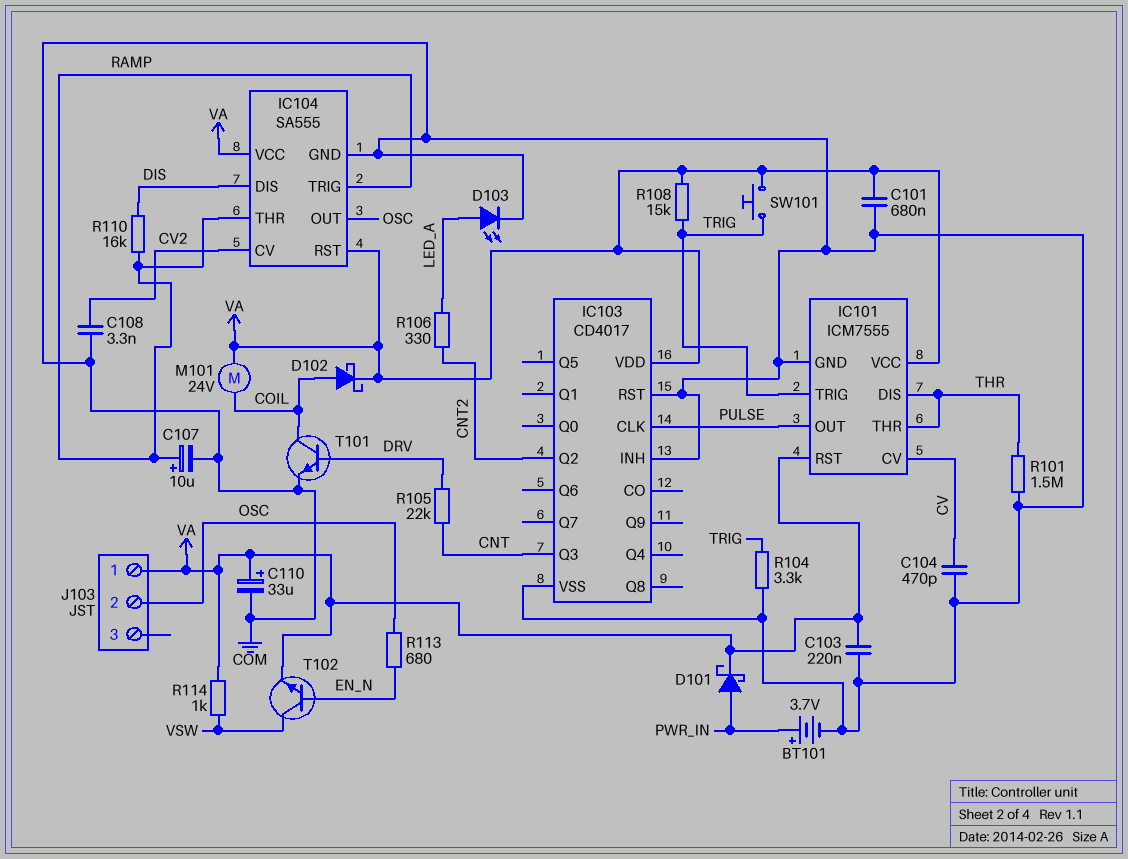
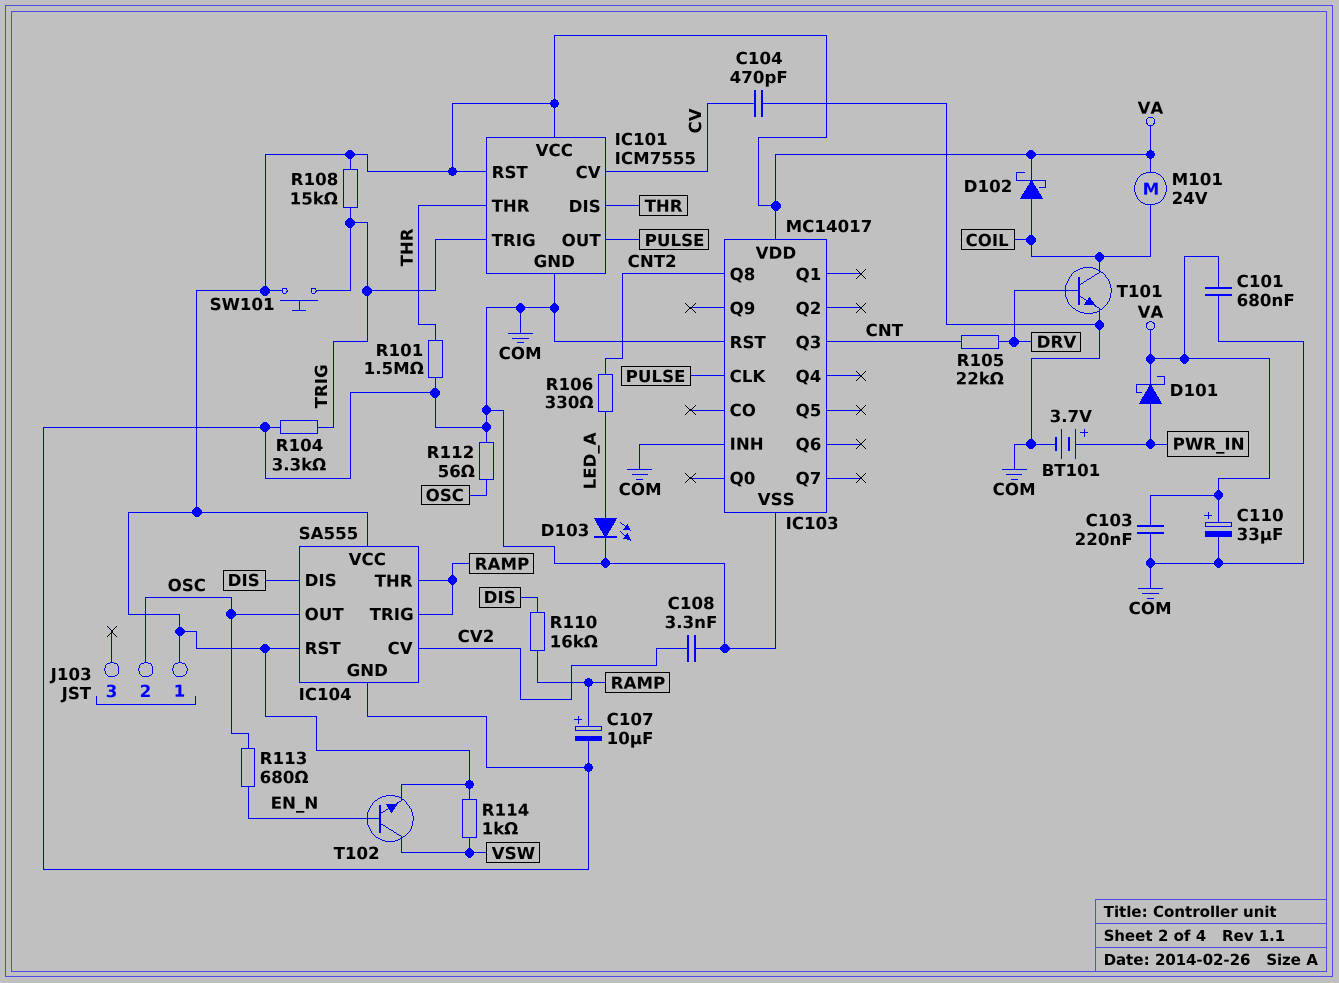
IC103: CD4017 -> MC14017
IC103 pin Q2: CNT2 -> none
IC103 pin Q8: none -> CNT2
R112: none -> 56 (COM, OSC)

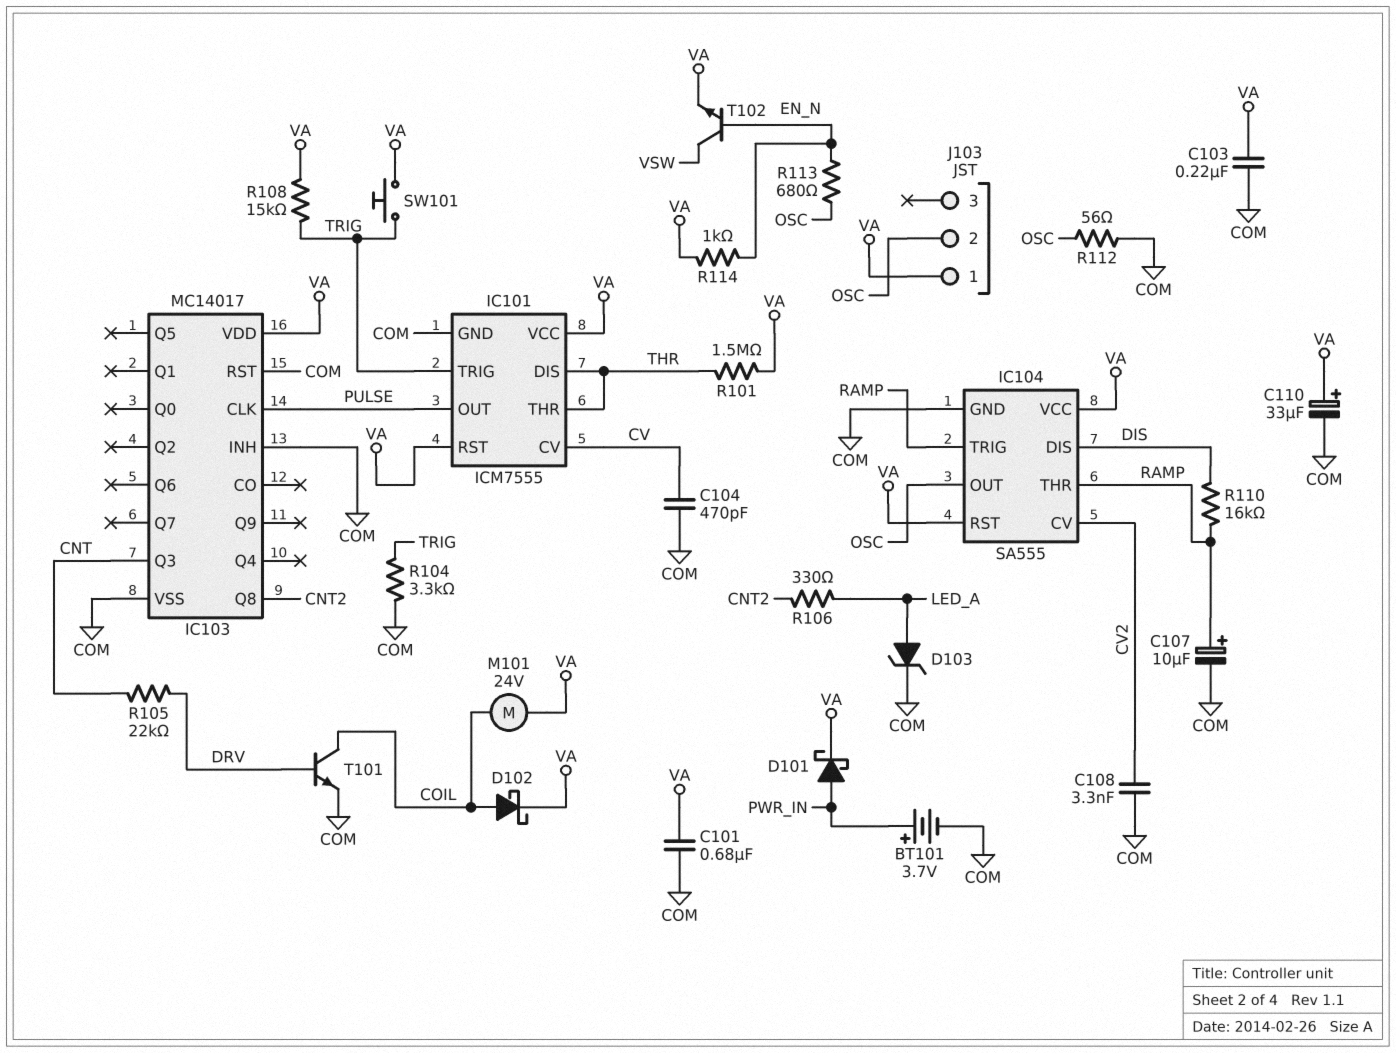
D103: LED (A LED_A, K COM) -> zener (A LED_A, K COM)
R101: 1.5M (COM, THR) -> 1.5M (THR, VA)
R114: 1k (VA, VSW) -> 1k (EN_N, VA)

